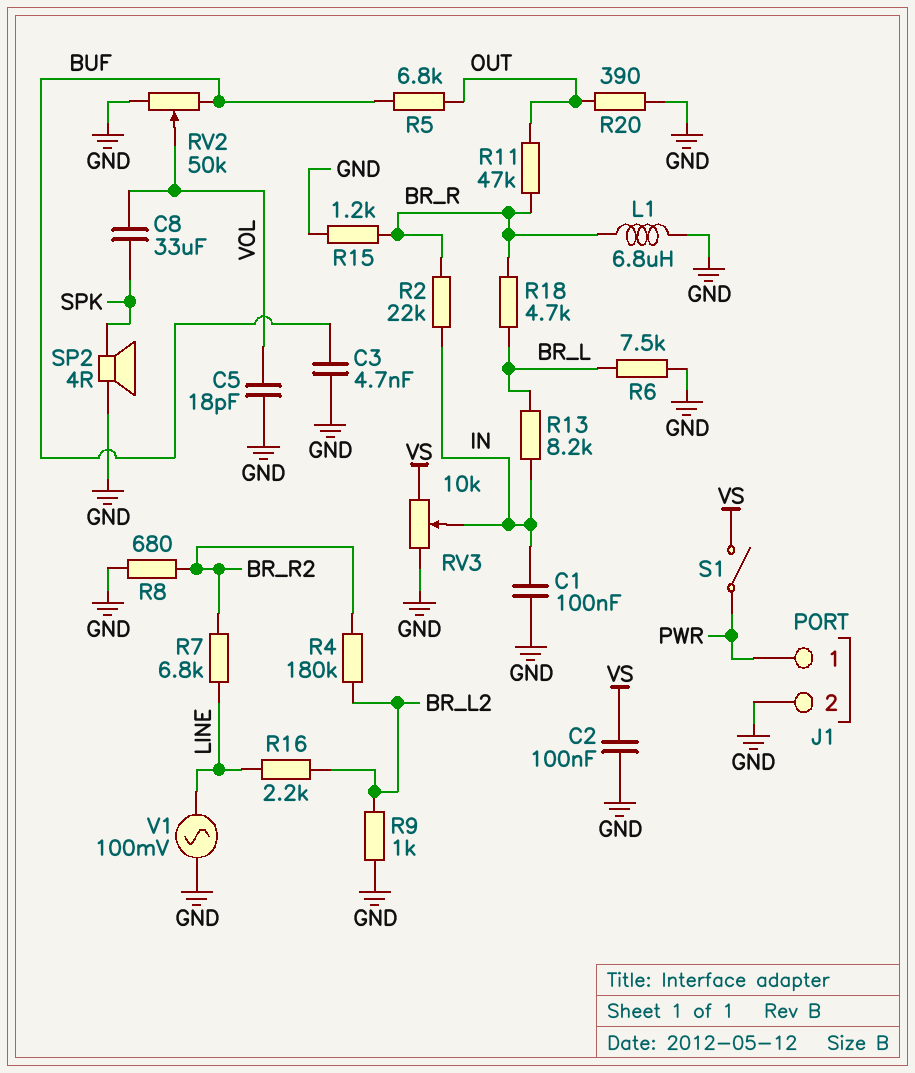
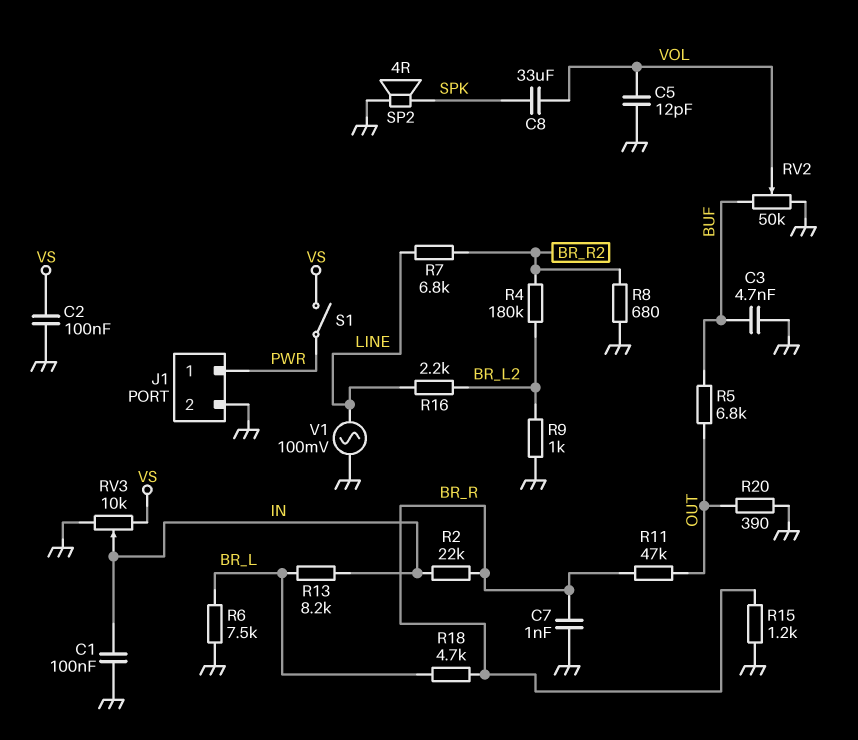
C5: 18pF (GND, VOL) -> 12pF (GND, VOL)
C7: none -> 1nF (BR_R, GND)
L1: 6.8uH (BR_R, GND) -> none

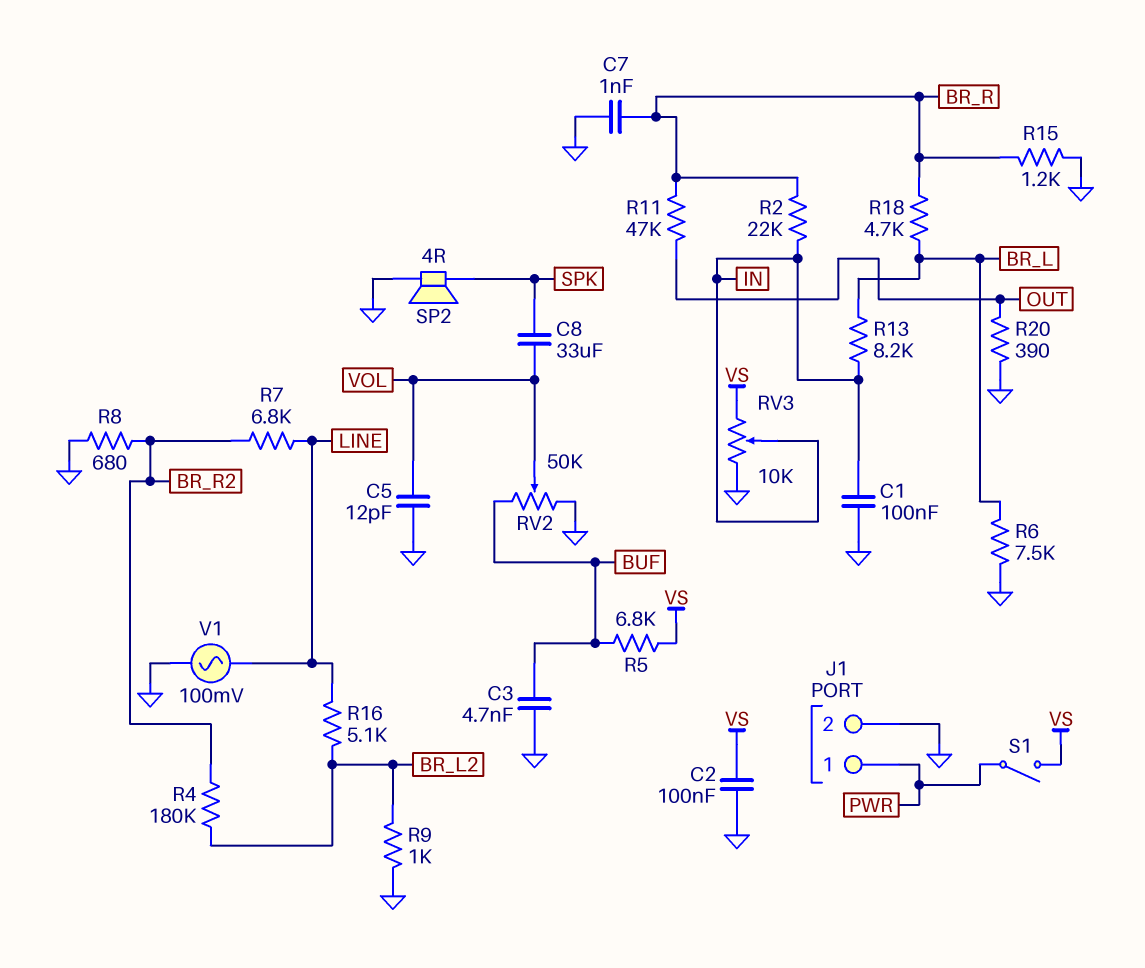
R5: 6.8k (BUF, OUT) -> 6.8k (BUF, VS)
R16: 2.2k (BR_L2, LINE) -> 5.1k (BR_L2, LINE)

